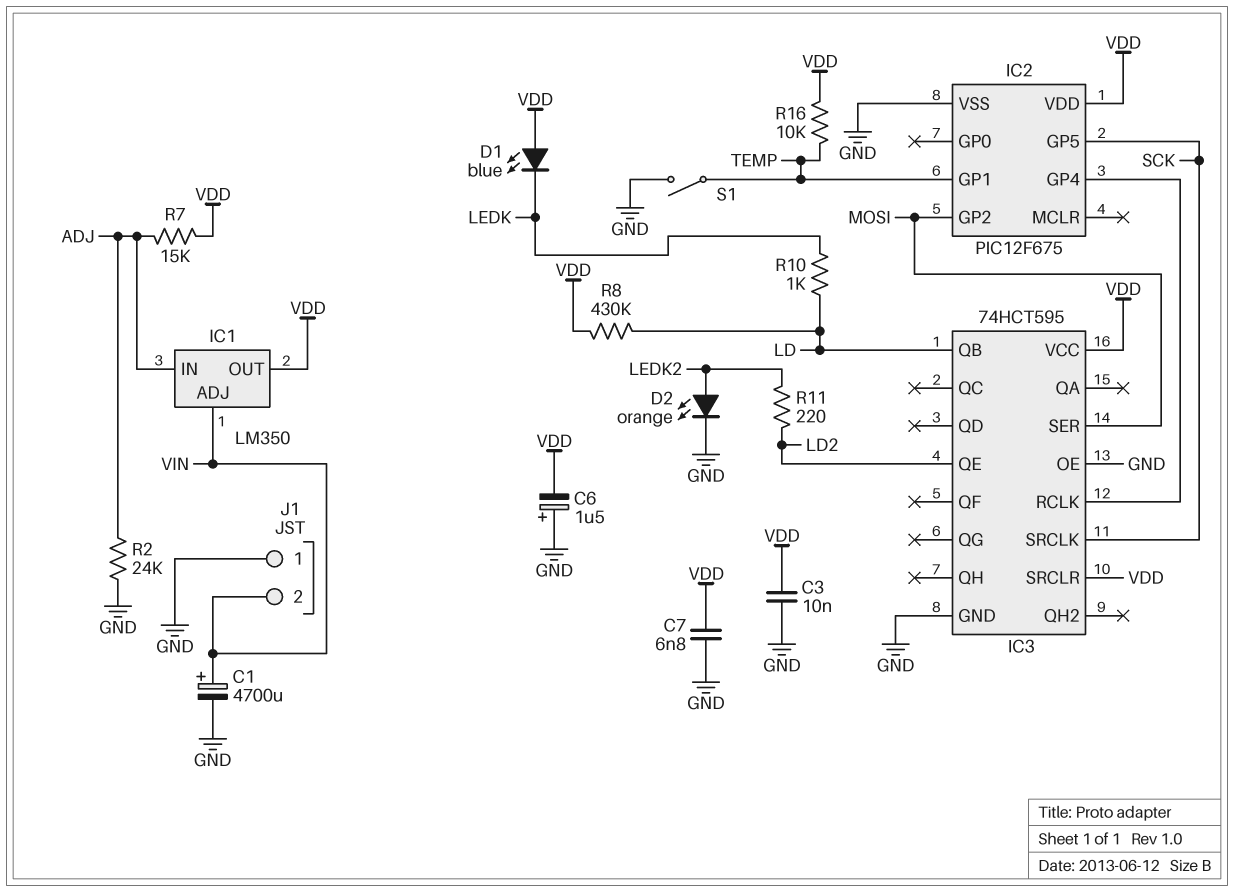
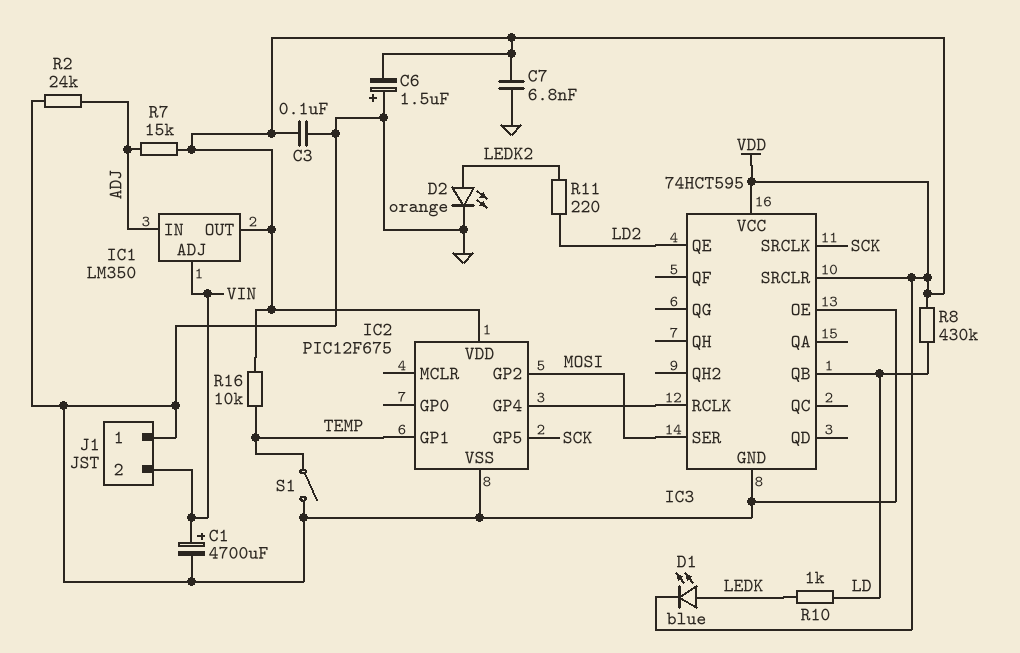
C3: 10nF (GND, VDD) -> 100nF (GND, VDD)
D1: LED blue (A VDD, K LEDK) -> LED blue (A LEDK, K VDD)

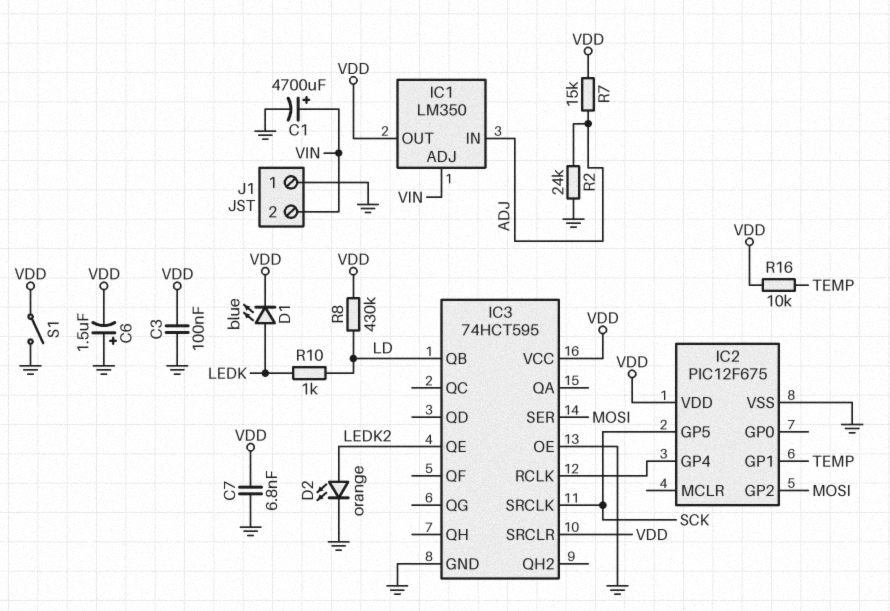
IC3 pin QE: LD2 -> LEDK2
R11: 220 (LD2, LEDK2) -> none
S1: switch (GND, TEMP) -> switch (GND, VDD)

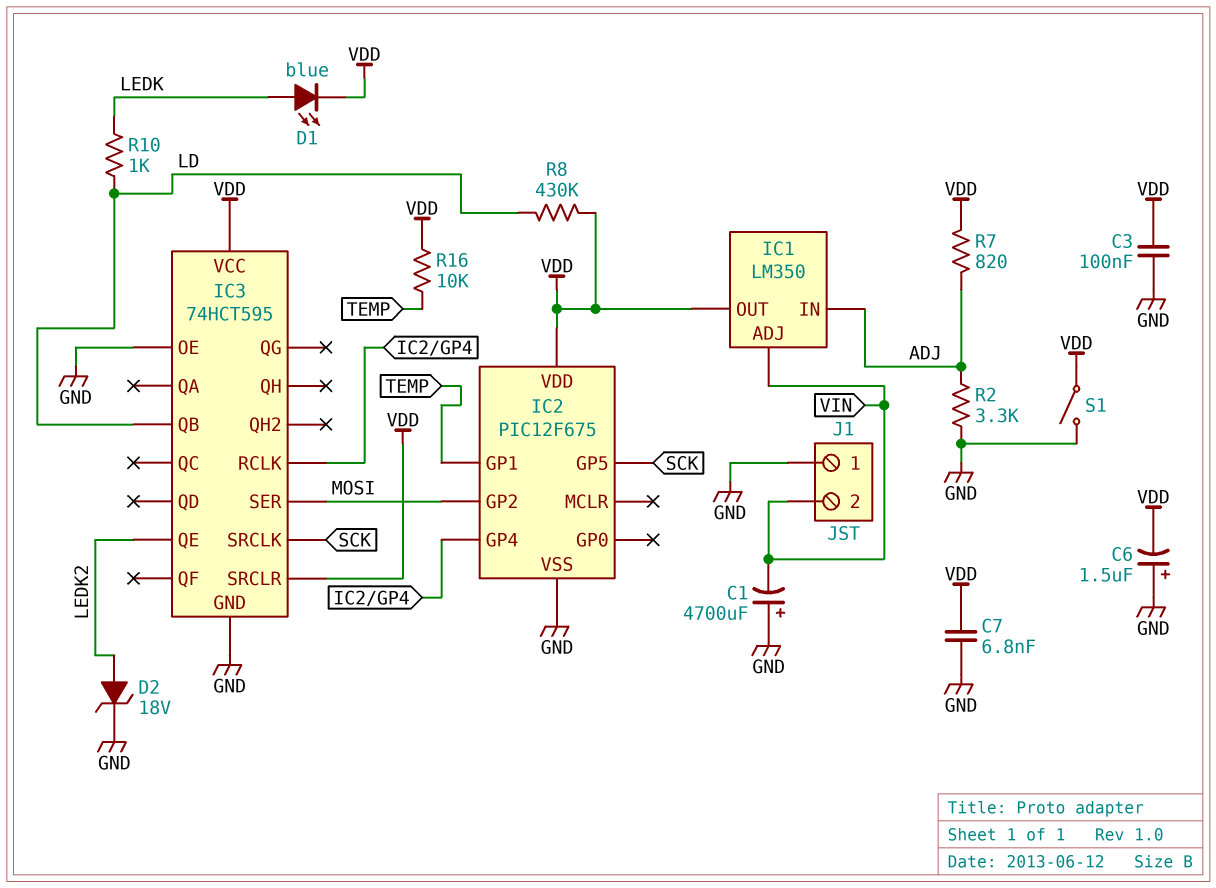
C1: 4700uF (plus VIN, minus GND) -> 4700uF (plus GND, minus VIN)
D2: LED orange (A LEDK2, K GND) -> zener 18V (A LEDK2, K GND)
R2: 24k (ADJ, GND) -> 3.3k (ADJ, GND)
R7: 15k (ADJ, VDD) -> 820 (ADJ, VDD)

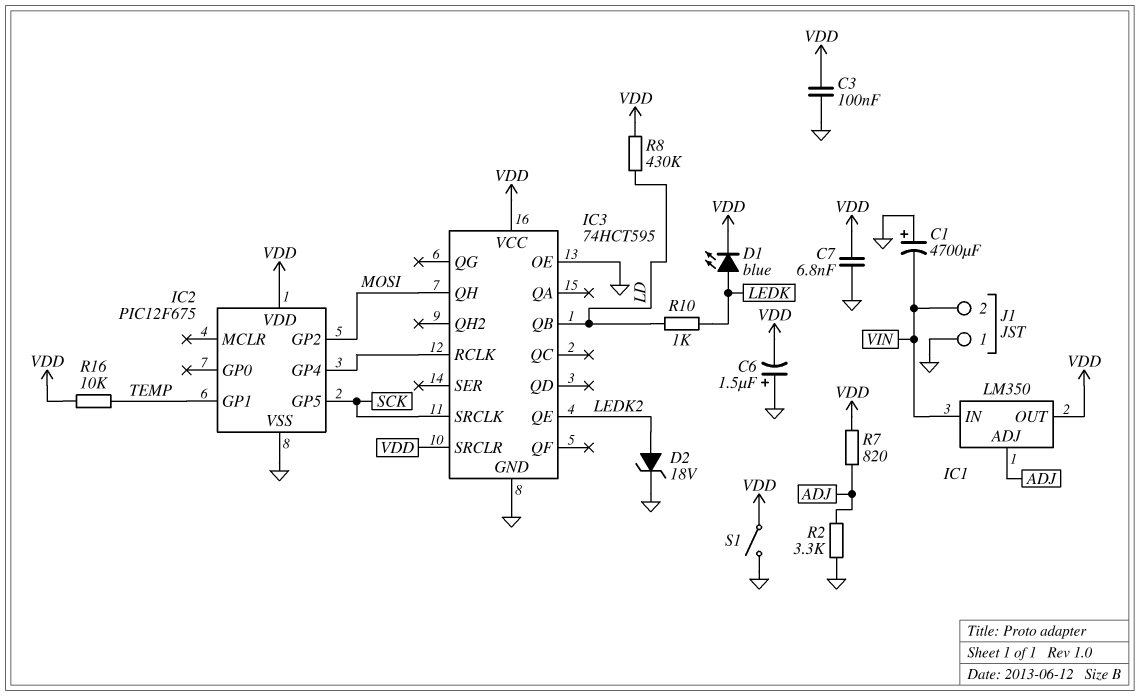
IC1 pin ADJ: VIN -> ADJ
IC1 pin IN: ADJ -> VIN
IC3 pin QH: none -> MOSI
IC3 pin SER: MOSI -> none

